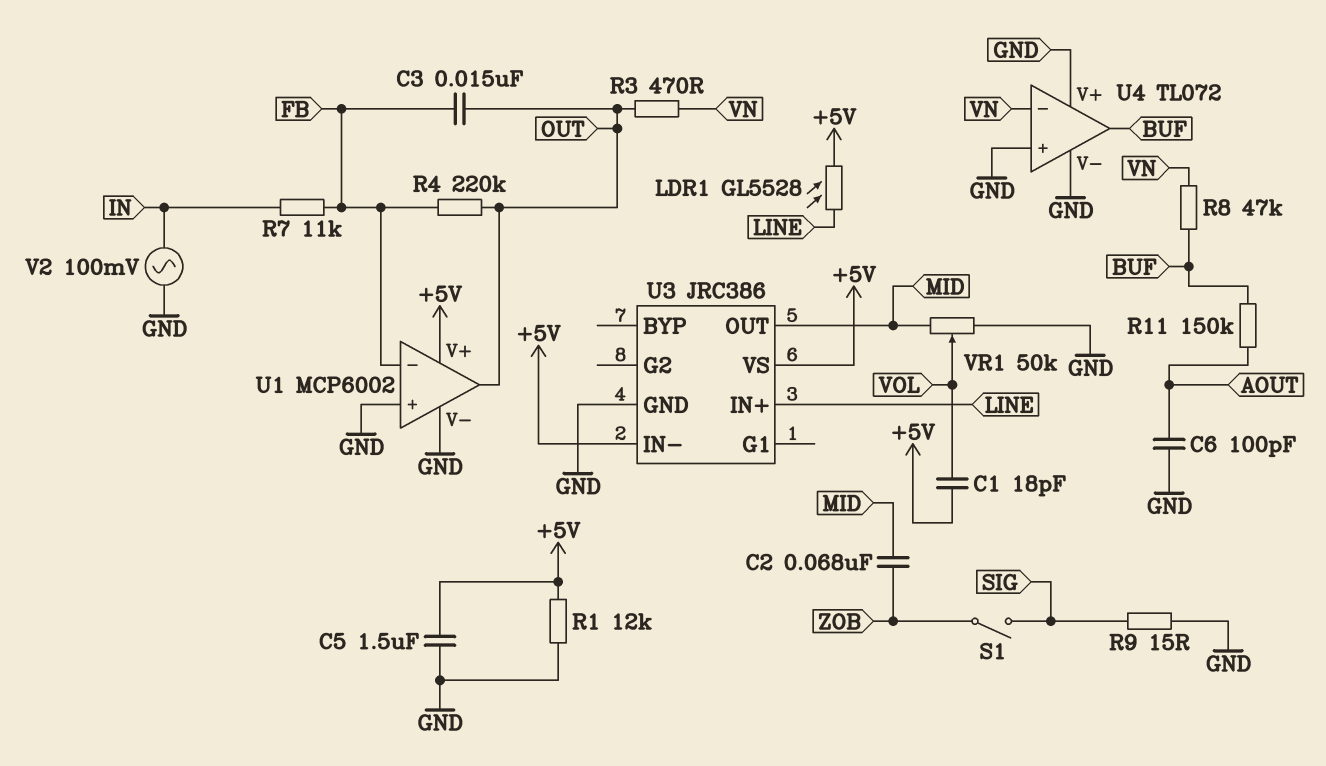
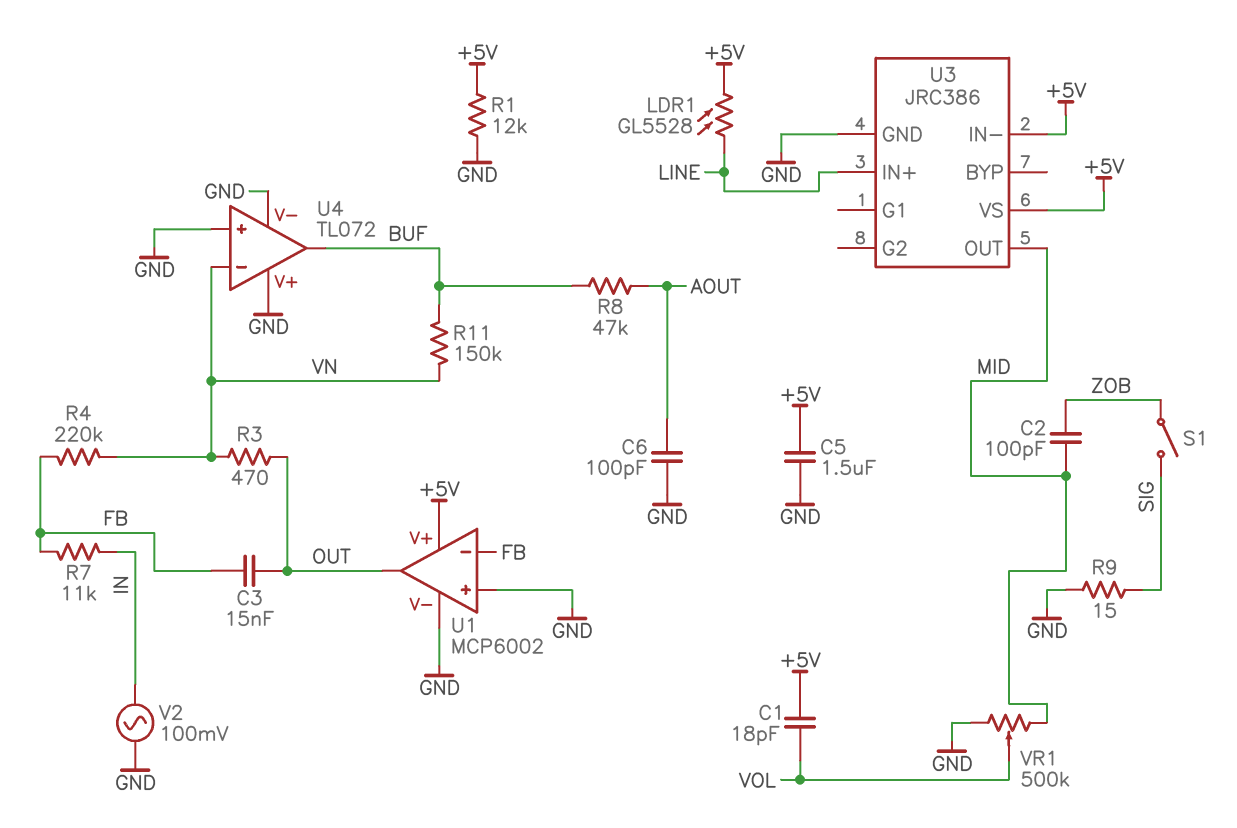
C2: 68nF (MID, ZOB) -> 100pF (MID, ZOB)
R4: 220k (FB, OUT) -> 220k (FB, VN)
R8: 47k (BUF, VN) -> 47k (AOUT, BUF)
R11: 150k (AOUT, BUF) -> 150k (BUF, VN)
VR1: 50k (GND, MID, wiper VOL) -> 500k (GND, MID, wiper VOL)

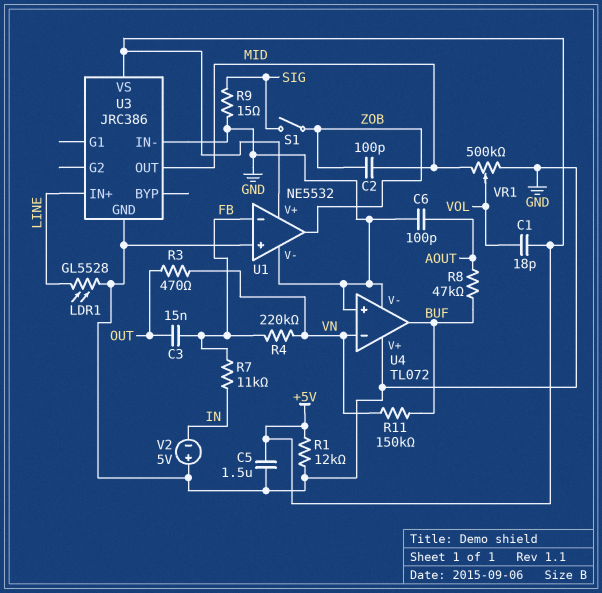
LDR1: GL5528 (+5V, LINE) -> GL5528 (GND, LINE)
U1: MCP6002 -> NE5532
U1 pin out: OUT -> ZOB
U3 pin IN-: +5V -> GND
V2: AC 100mV (GND, IN) -> 5V (plus GND, minus IN)

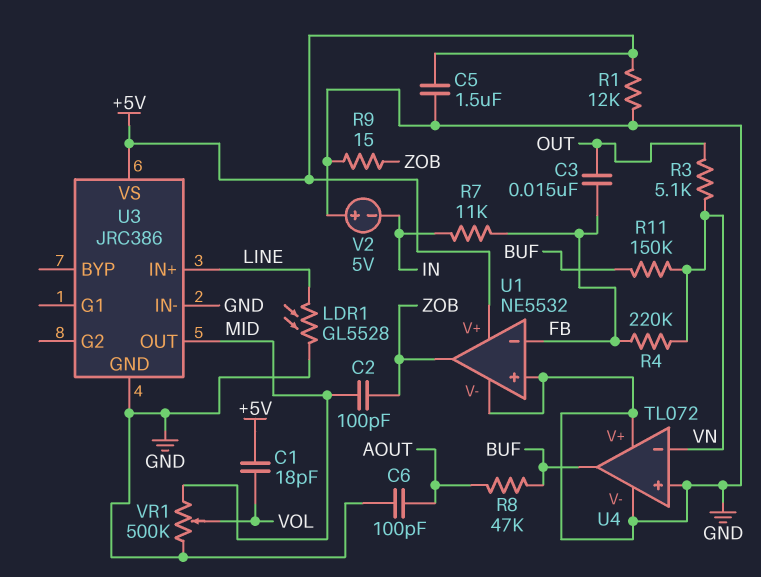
R3: 470 (OUT, VN) -> 5.1k (OUT, VN)
R9: 15 (GND, SIG) -> 15 (GND, ZOB)
S1: switch (SIG, ZOB) -> none

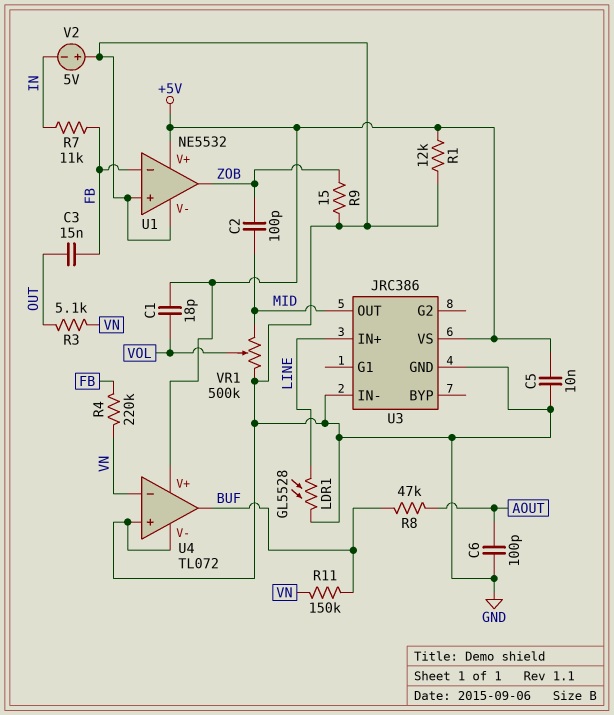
C5: 1.5uF (+5V, GND) -> 10nF (+5V, GND)
U4 pin V+: GND -> +5V

